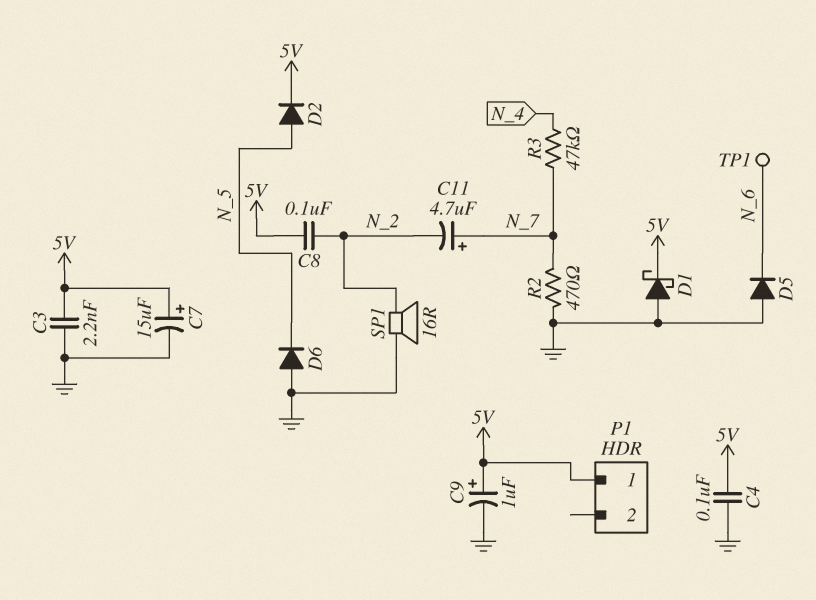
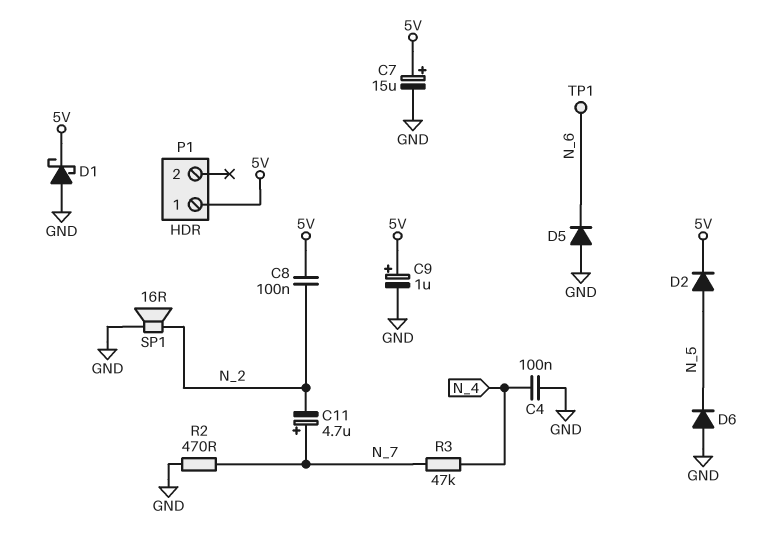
C3: 2.2nF (5V, GND) -> none
C4: 100nF (5V, GND) -> 100nF (GND, N_4)

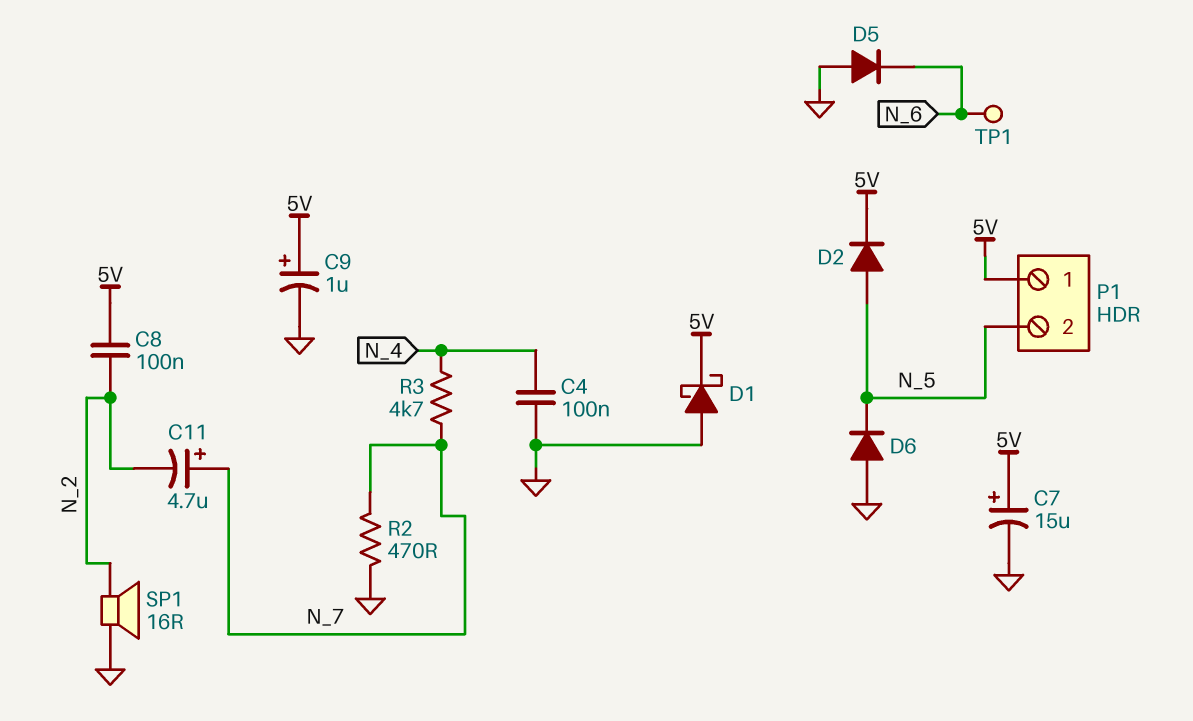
P1 pin 2: none -> N_5
R3: 47k (N_4, N_7) -> 4.7k (N_4, N_7)

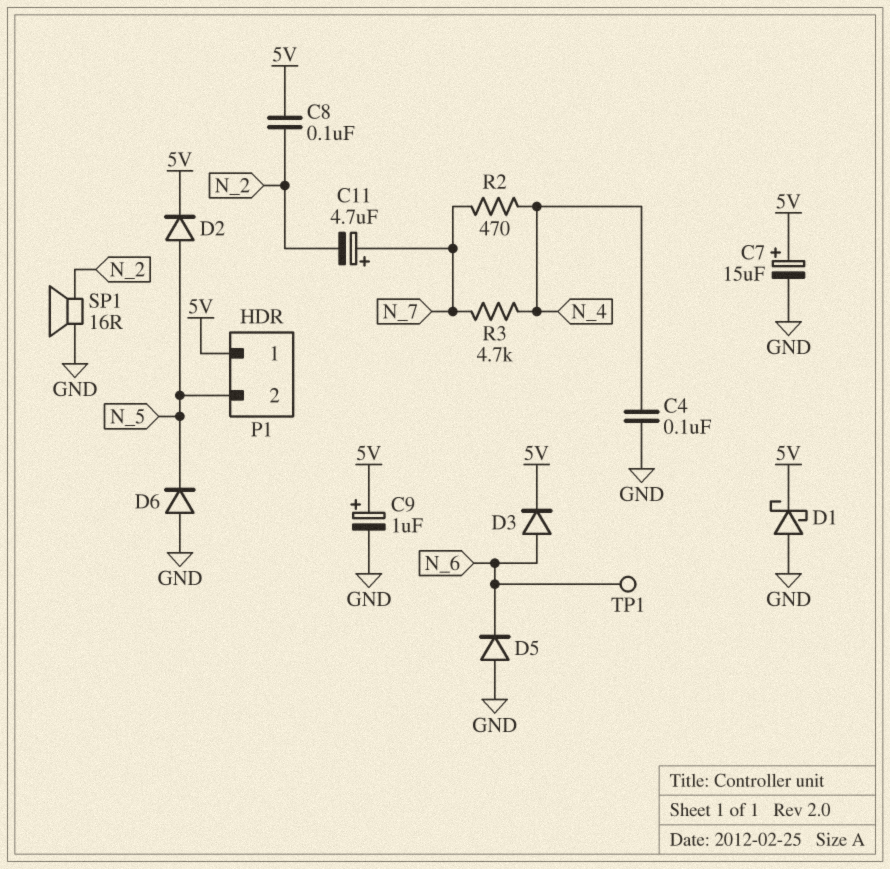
D3: none -> diode (A N_6, K 5V)
R2: 470 (GND, N_7) -> 470 (N_4, N_7)

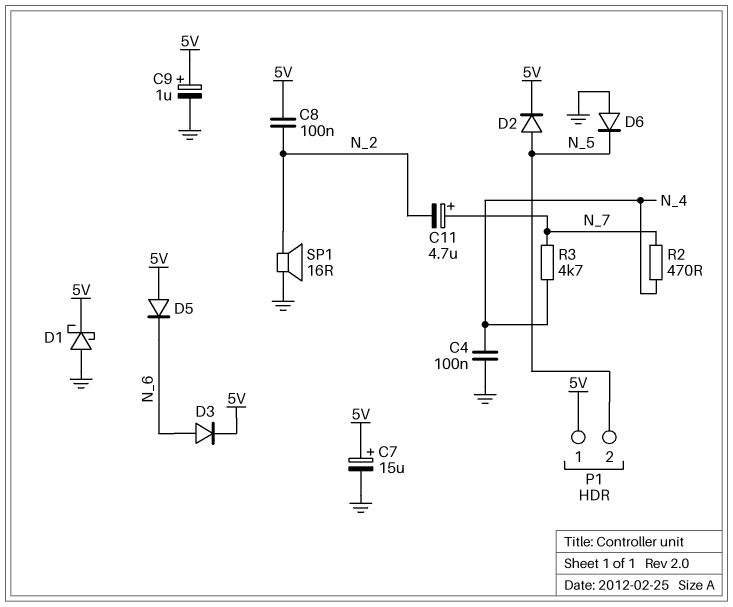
D5: diode (A GND, K N_6) -> diode (A 5V, K N_6)
TP1: test point (N_6) -> none

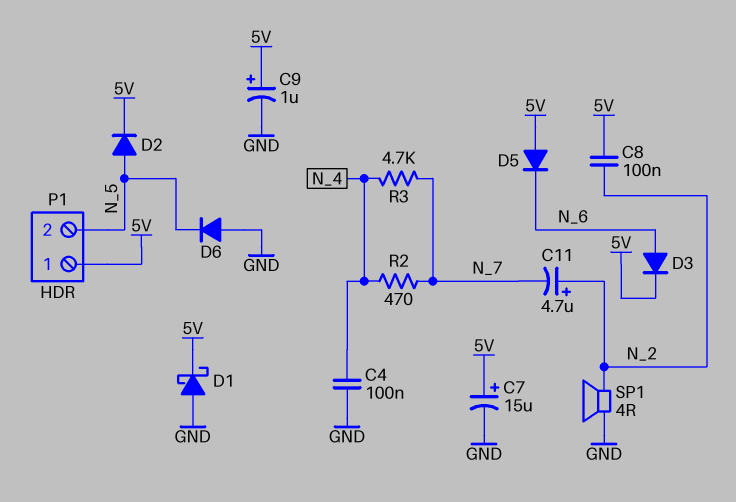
C11: 4.7uF (plus N_7, minus N_2) -> 4.7uF (plus N_2, minus N_7)
SP1: speaker 16R (GND, N_2) -> speaker 4R (GND, N_2)

